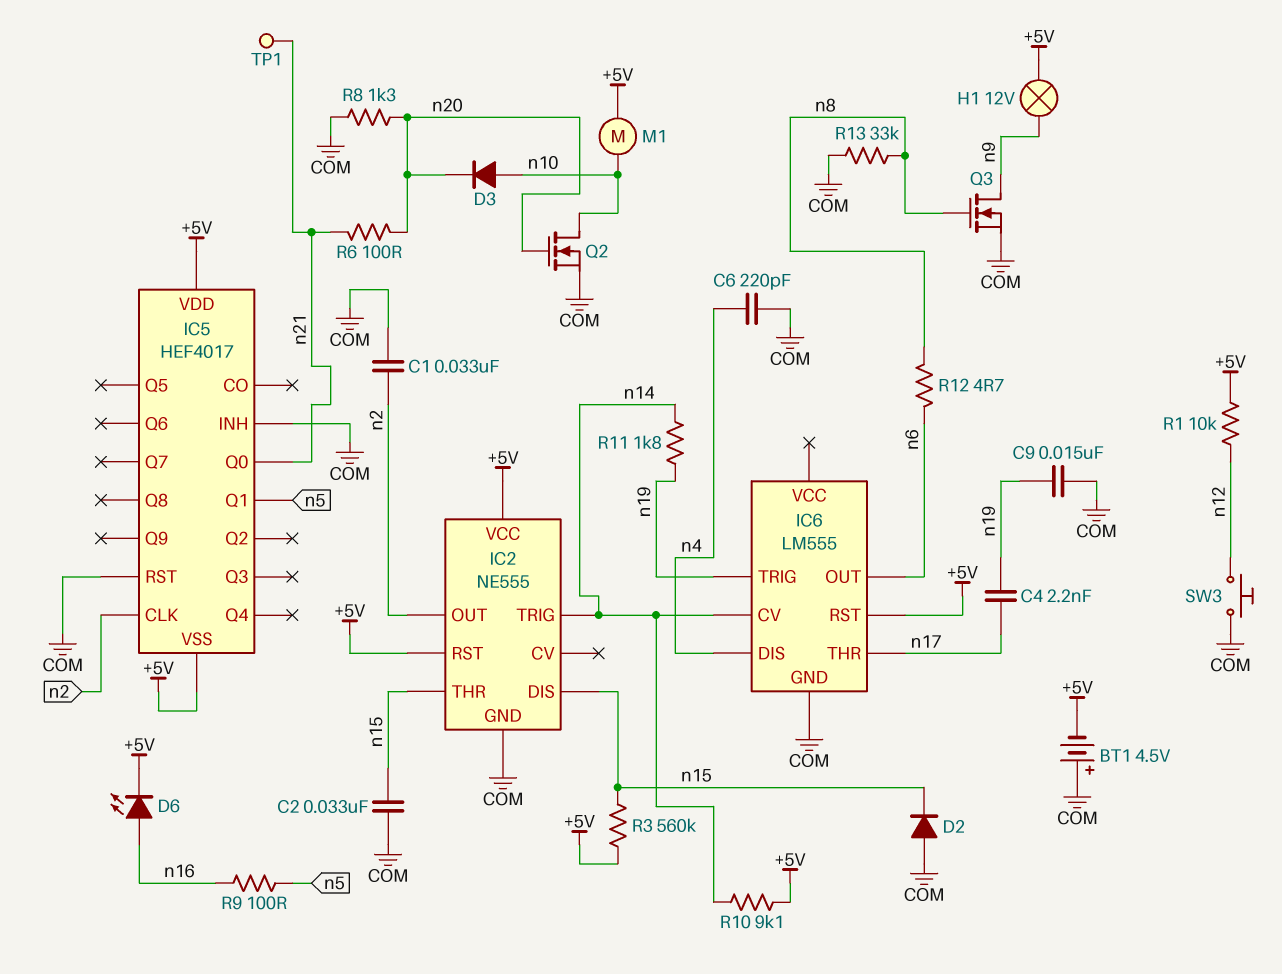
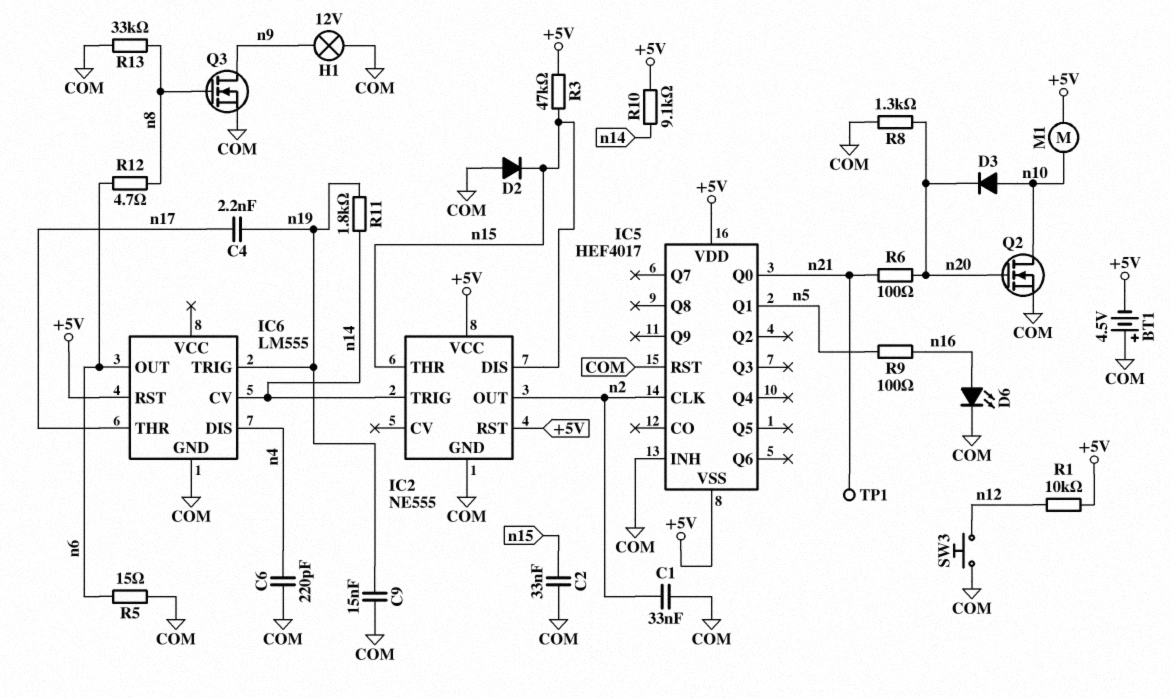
D6: LED (A n16, K +5V) -> LED (A n16, K COM)
H1: lamp 12V (+5V, n9) -> lamp 12V (COM, n9)
R3: 560k (+5V, n15) -> 47k (+5V, n15)
R5: none -> 15 (COM, n6)

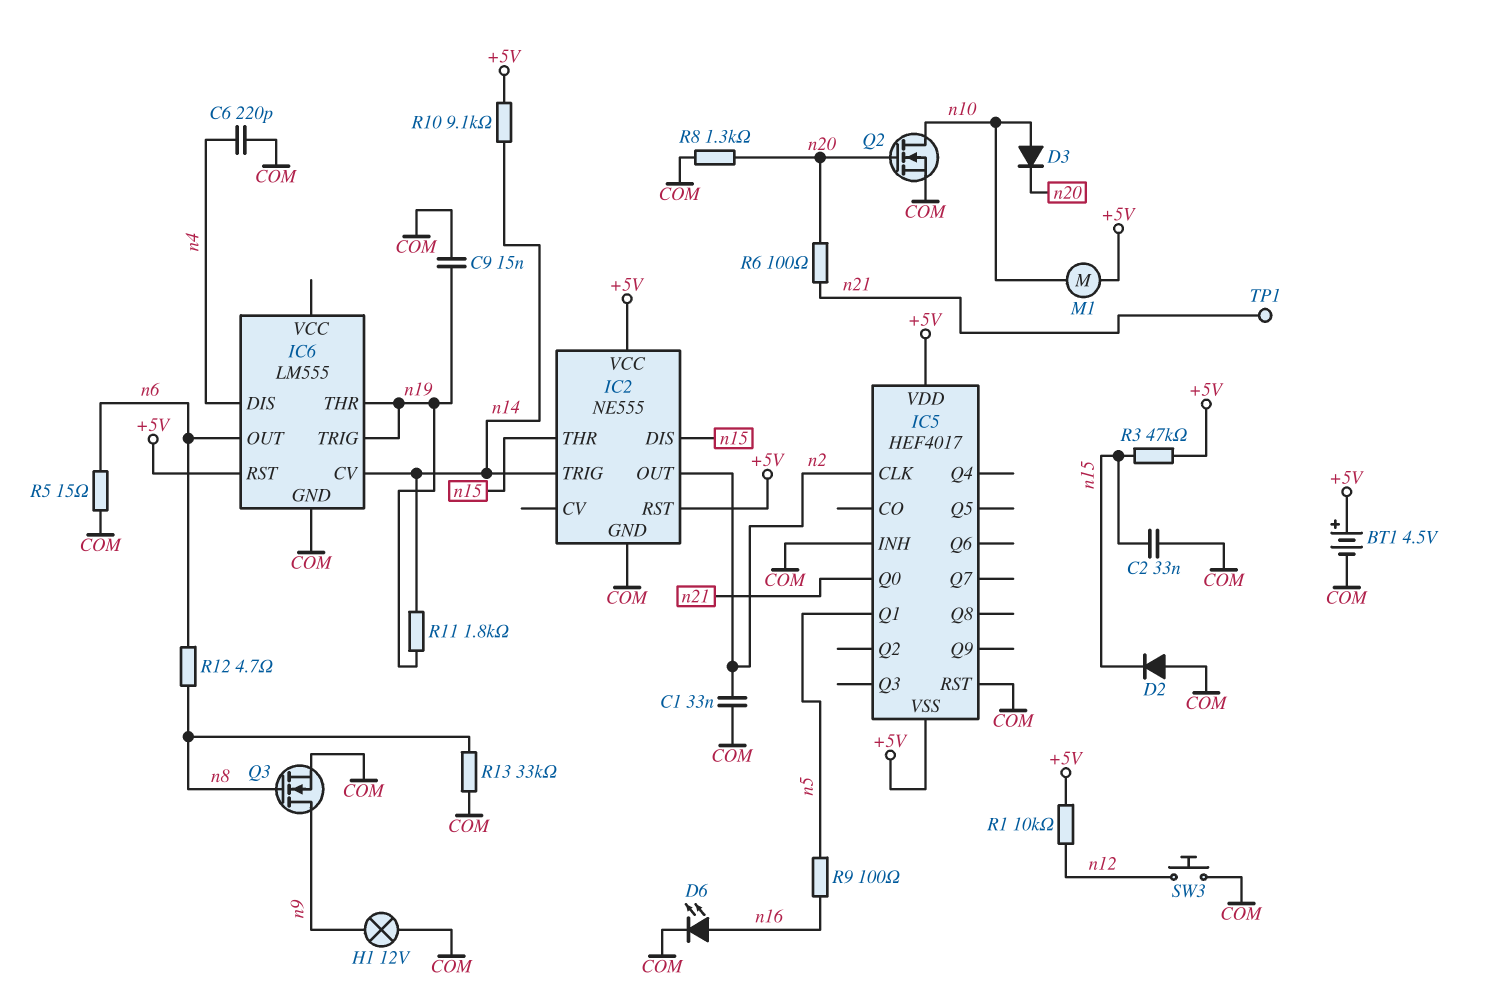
BT1: 4.5V (plus COM, minus +5V) -> 4.5V (plus +5V, minus COM)
C4: 2.2nF (n17, n19) -> none
IC6 pin THR: n17 -> n19

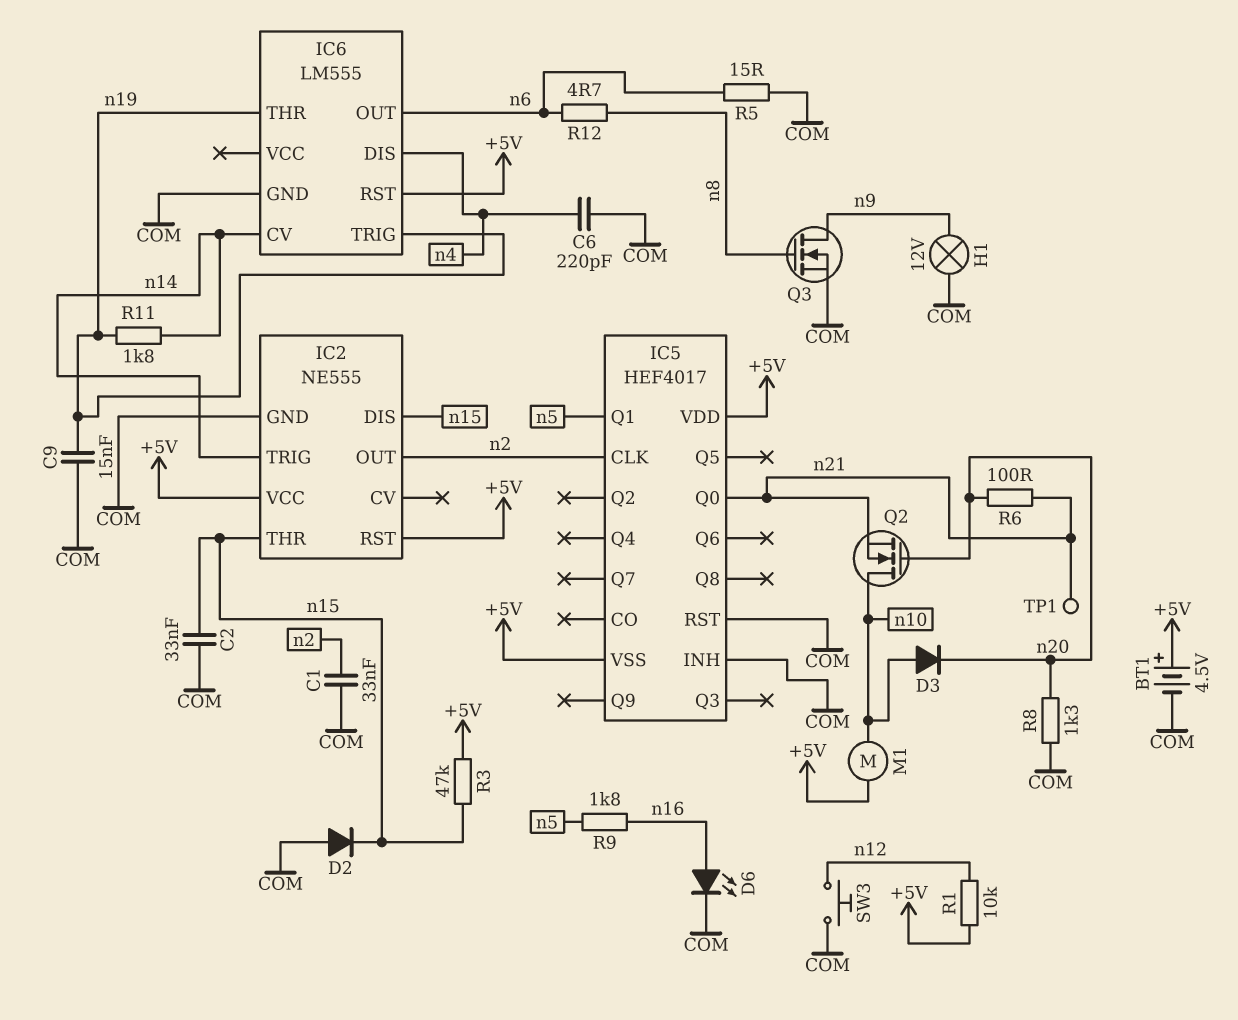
Q2: NMOS (G n20, D n10, S COM) -> NMOS (G n20, D n10, S n21)
R9: 100 (n5, n16) -> 1.8k (n5, n16)
R10: 9.1k (+5V, n14) -> none
R13: 33k (COM, n8) -> none

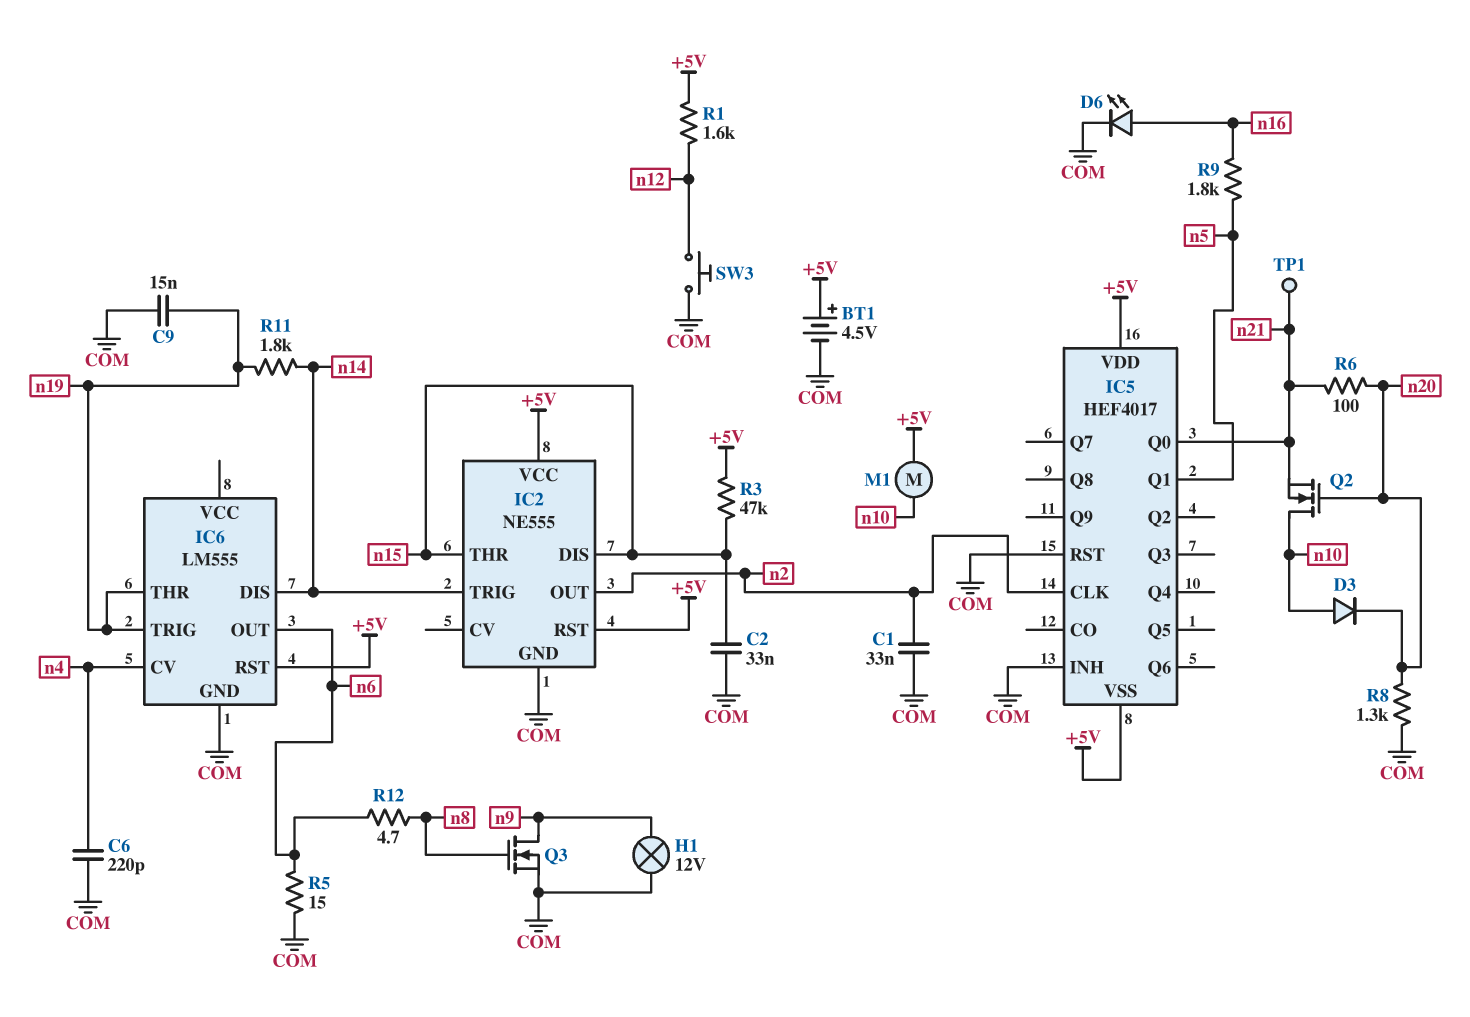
D2: diode (A COM, K n15) -> none
IC6 pin CV: n14 -> n4
IC6 pin DIS: n4 -> n14
R1: 10k (+5V, n12) -> 1.6k (+5V, n12)

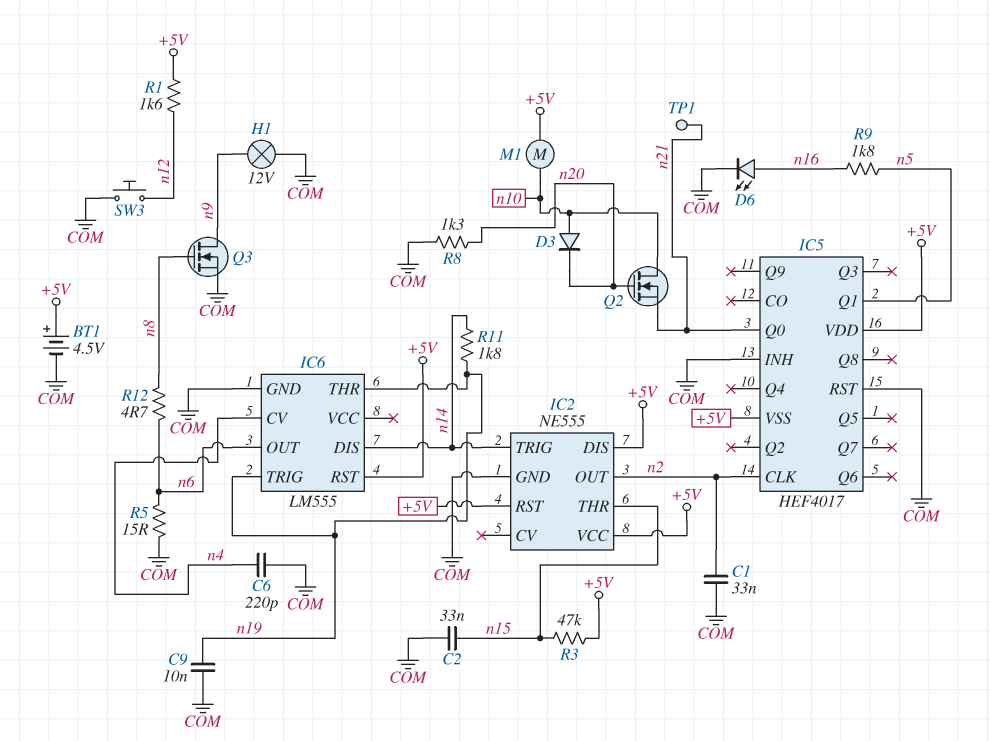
C9: 15nF (COM, n19) -> 10nF (COM, n19)
IC2 pin DIS: n15 -> +5V
R6: 100 (n20, n21) -> none

